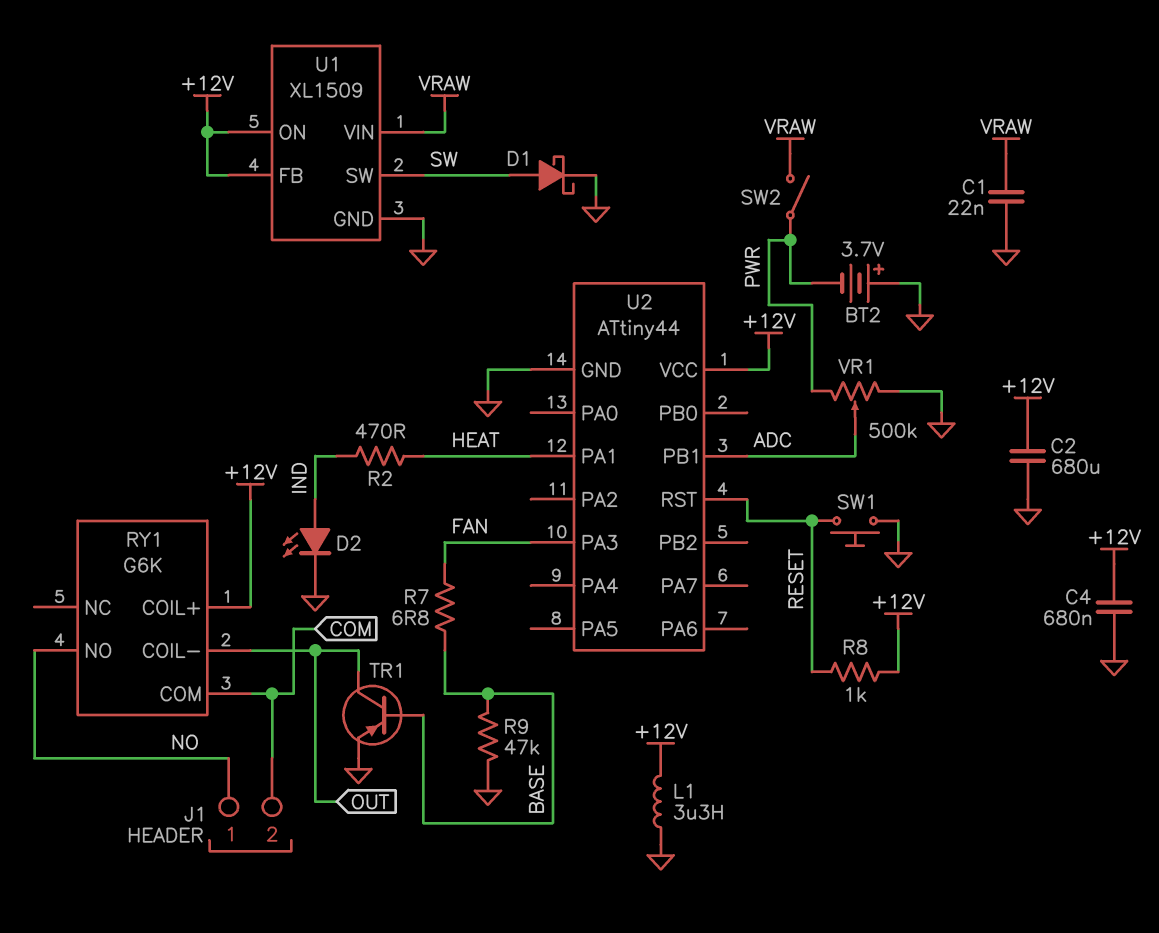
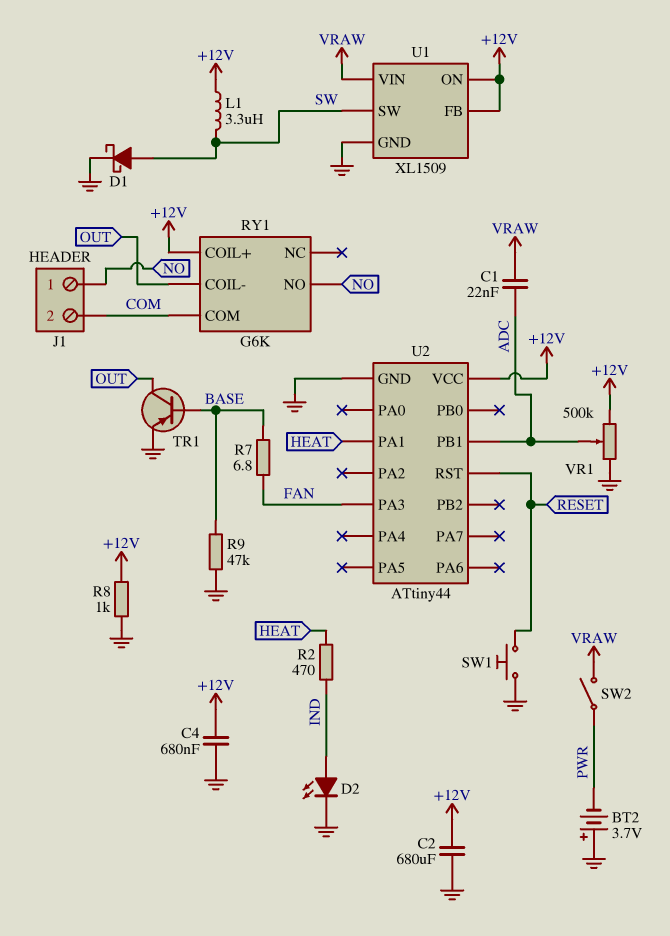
C1: 22nF (GND, VRAW) -> 22nF (ADC, VRAW)
L1: 3.3uH (+12V, GND) -> 3.3uH (+12V, SW)
R8: 1k (+12V, RESET) -> 1k (+12V, GND)
VR1: 500k (GND, PWR, wiper ADC) -> 500k (+12V, GND, wiper ADC)

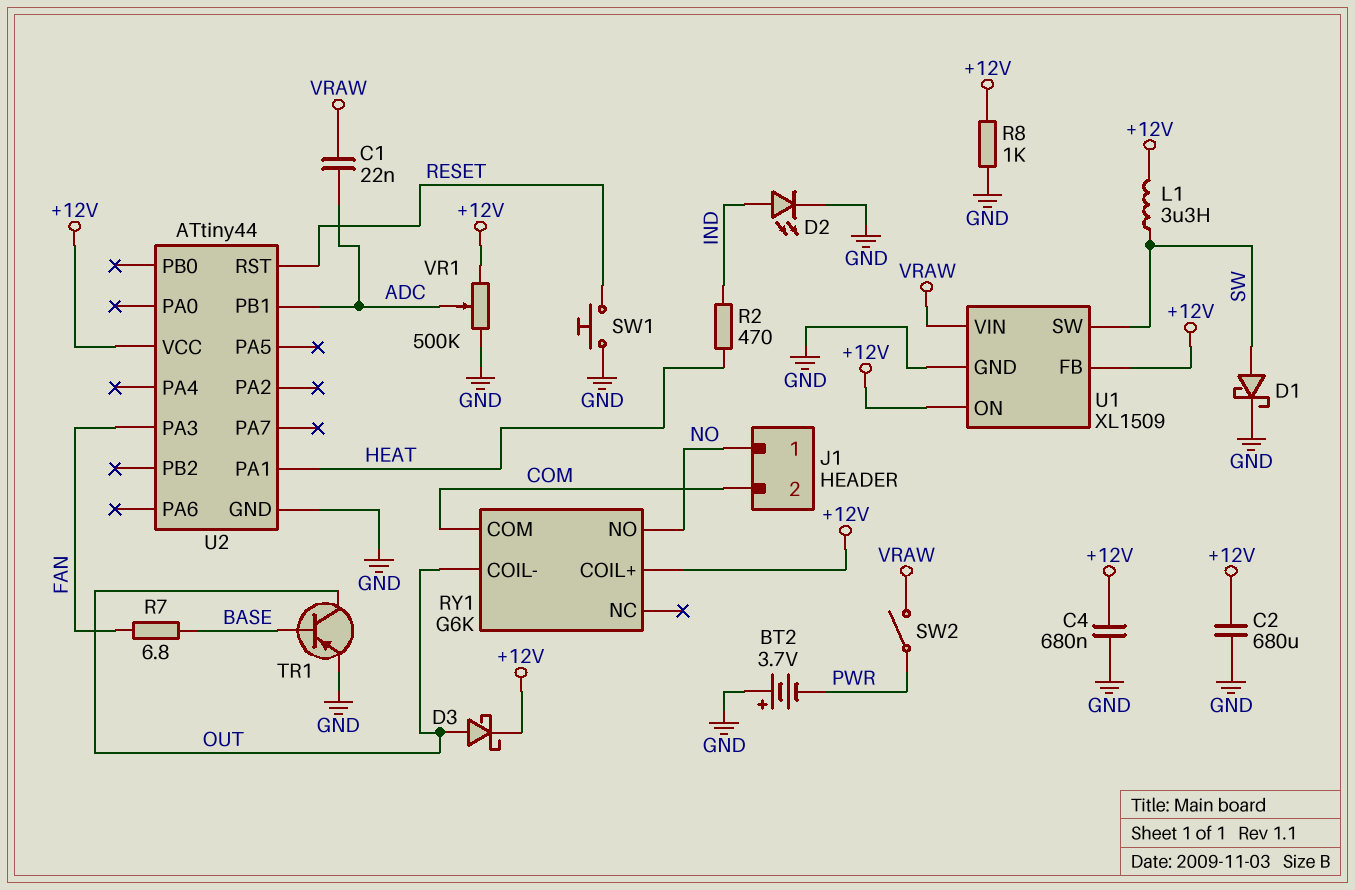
D3: none -> schottky (A OUT, K +12V)
R9: 47k (BASE, GND) -> none

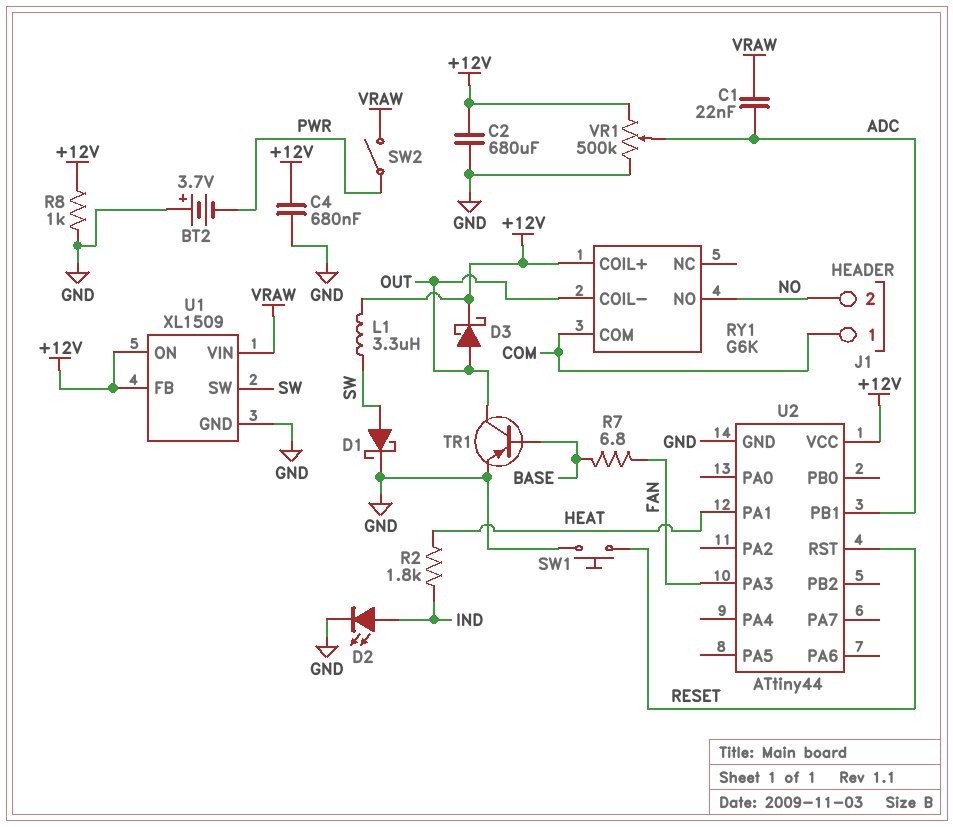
J1 pin 1: NO -> COM
J1 pin 2: COM -> NO
R2: 470 (HEAT, IND) -> 1.8k (HEAT, IND)

